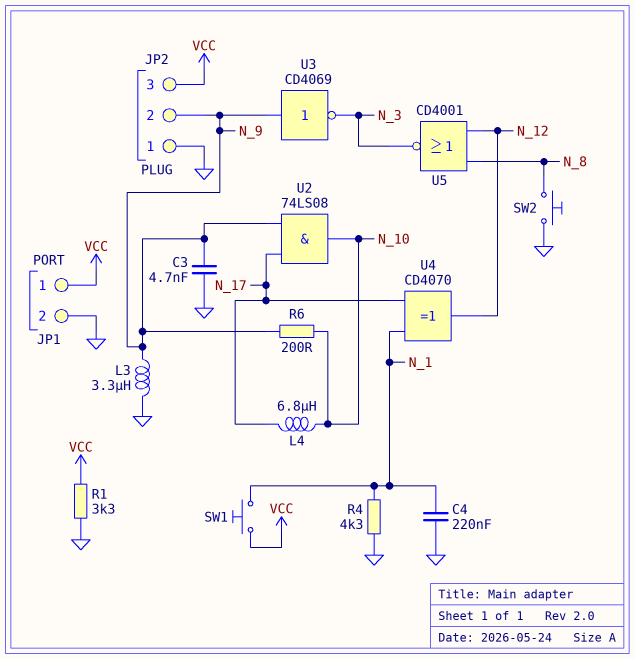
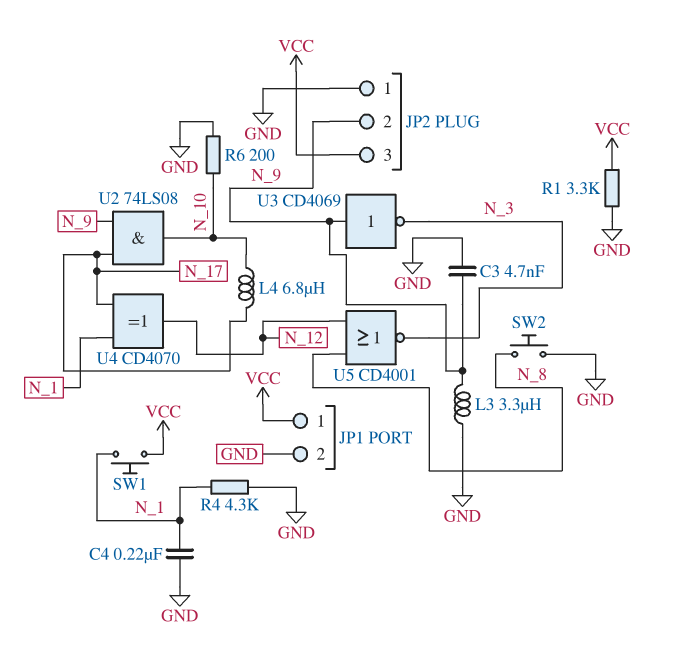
R6: 200 (N_9, N_10) -> 200 (GND, N_10)

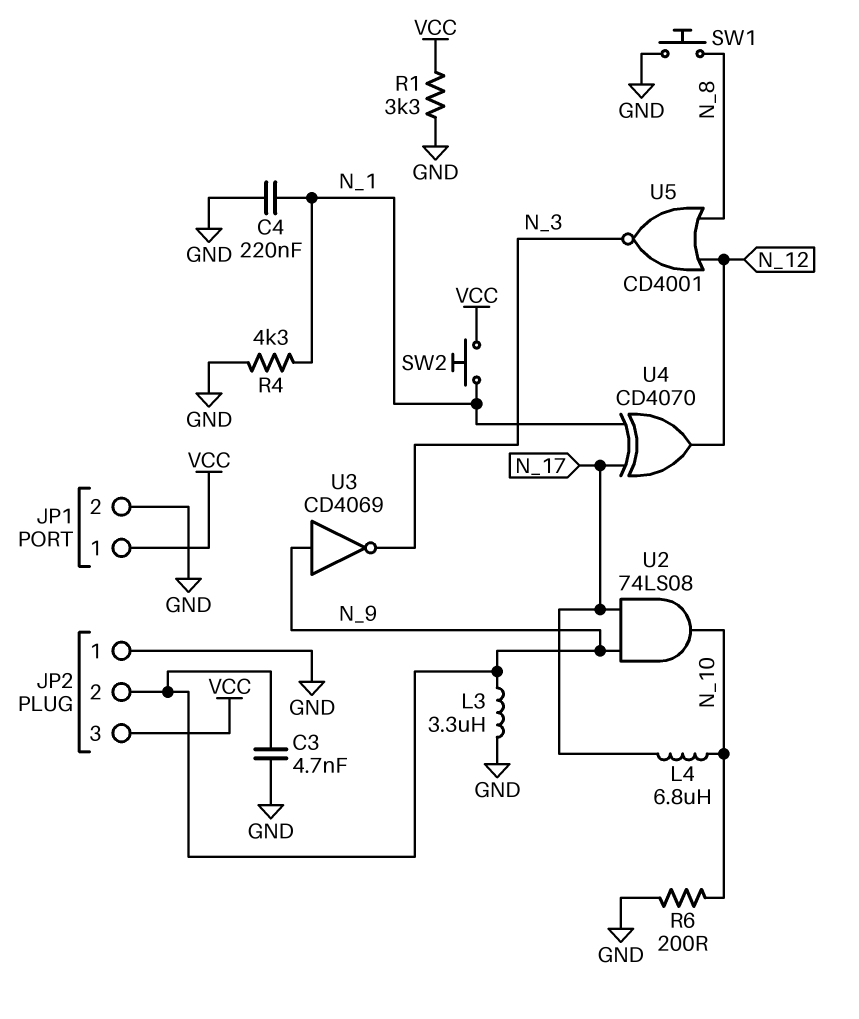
SW1: button (N_1, VCC) -> button (GND, N_8)
SW2: button (GND, N_8) -> button (N_1, VCC)

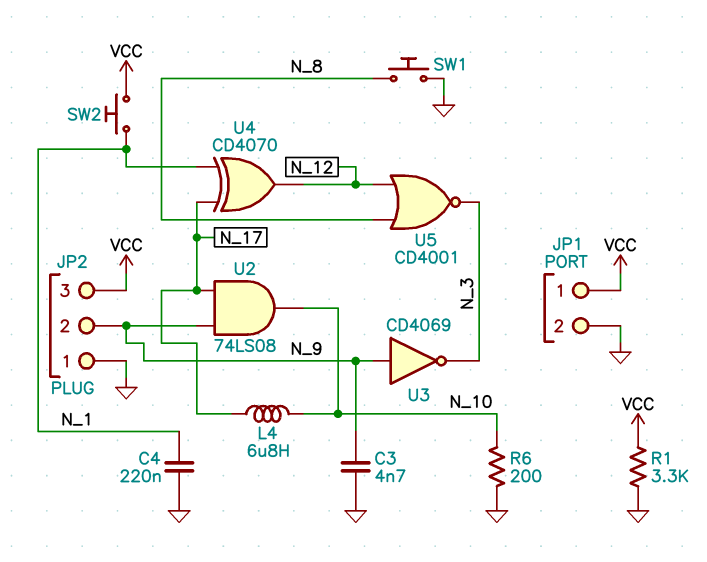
L3: 3.3uH (GND, N_9) -> none
R4: 4.3k (GND, N_1) -> none

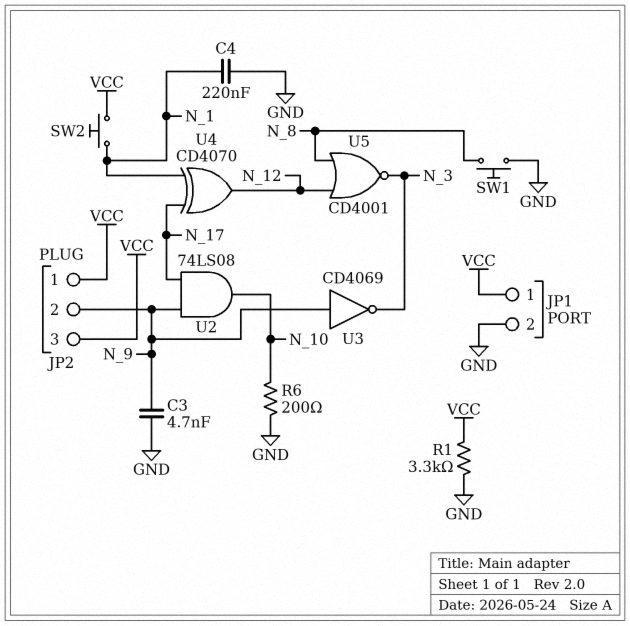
JP2 pin 1: GND -> VCC
L4: 6.8uH (N_10, N_17) -> none

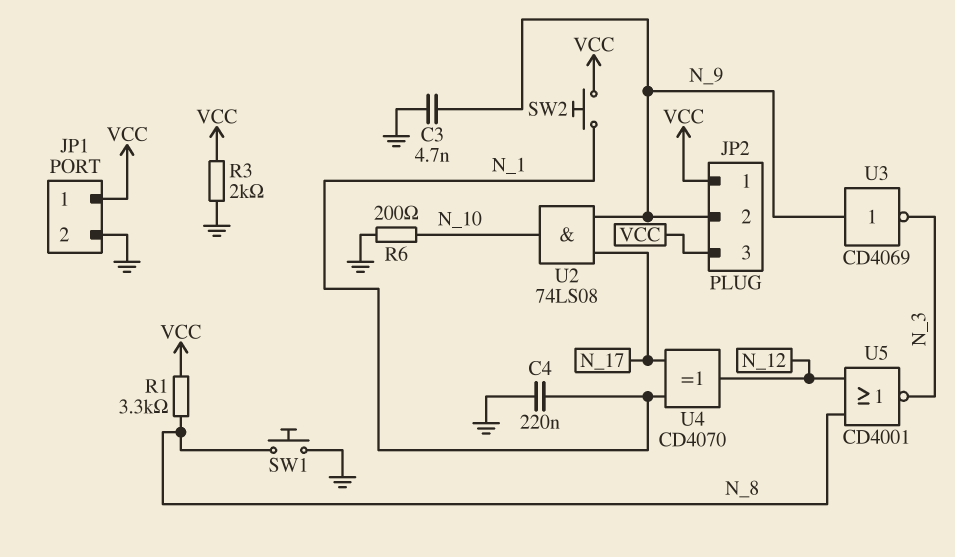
R1: 3.3k (GND, VCC) -> 3.3k (N_8, VCC)
R3: none -> 2k (GND, VCC)

